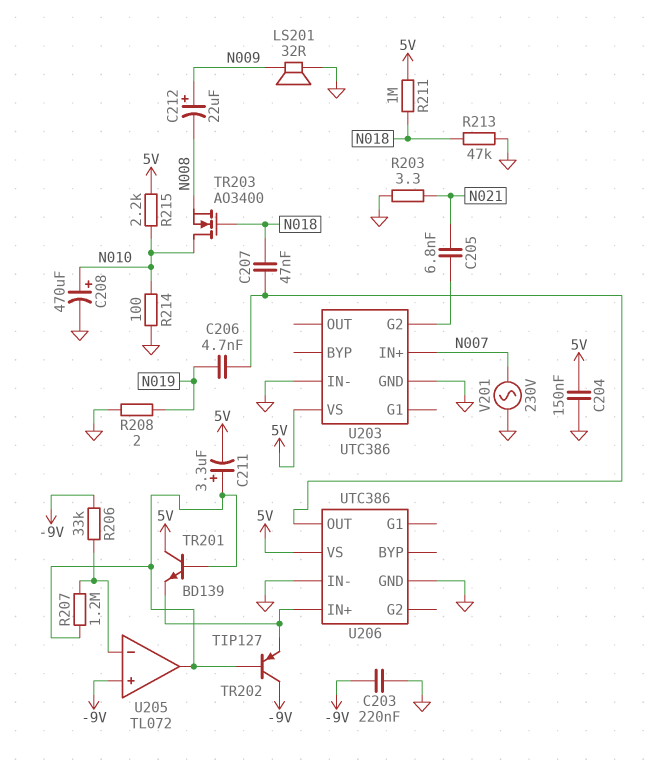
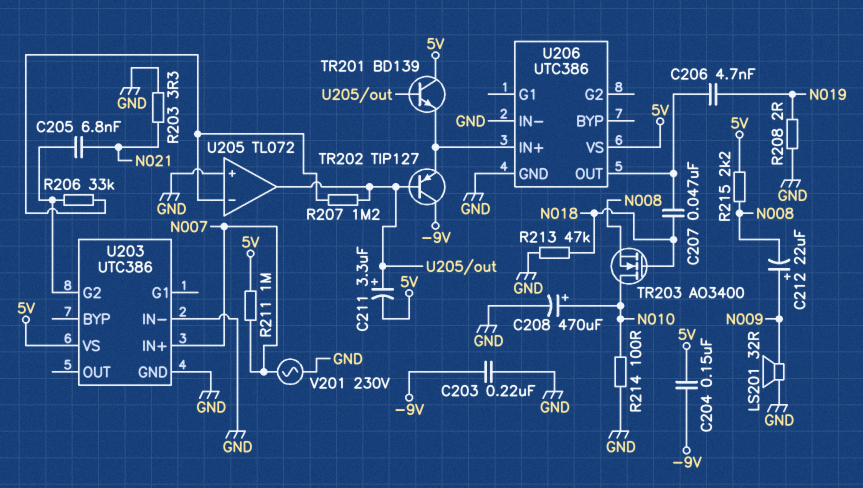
C204: 150nF (5V, GND) -> 150nF (-9V, 5V)
R206: 33k (-9V, U205/in-) -> 33k (U203/G2, U205/in-)
R211: 1M (5V, N018) -> 1M (5V, N007)
R215: 2.2k (5V, N010) -> 2.2k (5V, N008)
U205 pin in+: -9V -> GND

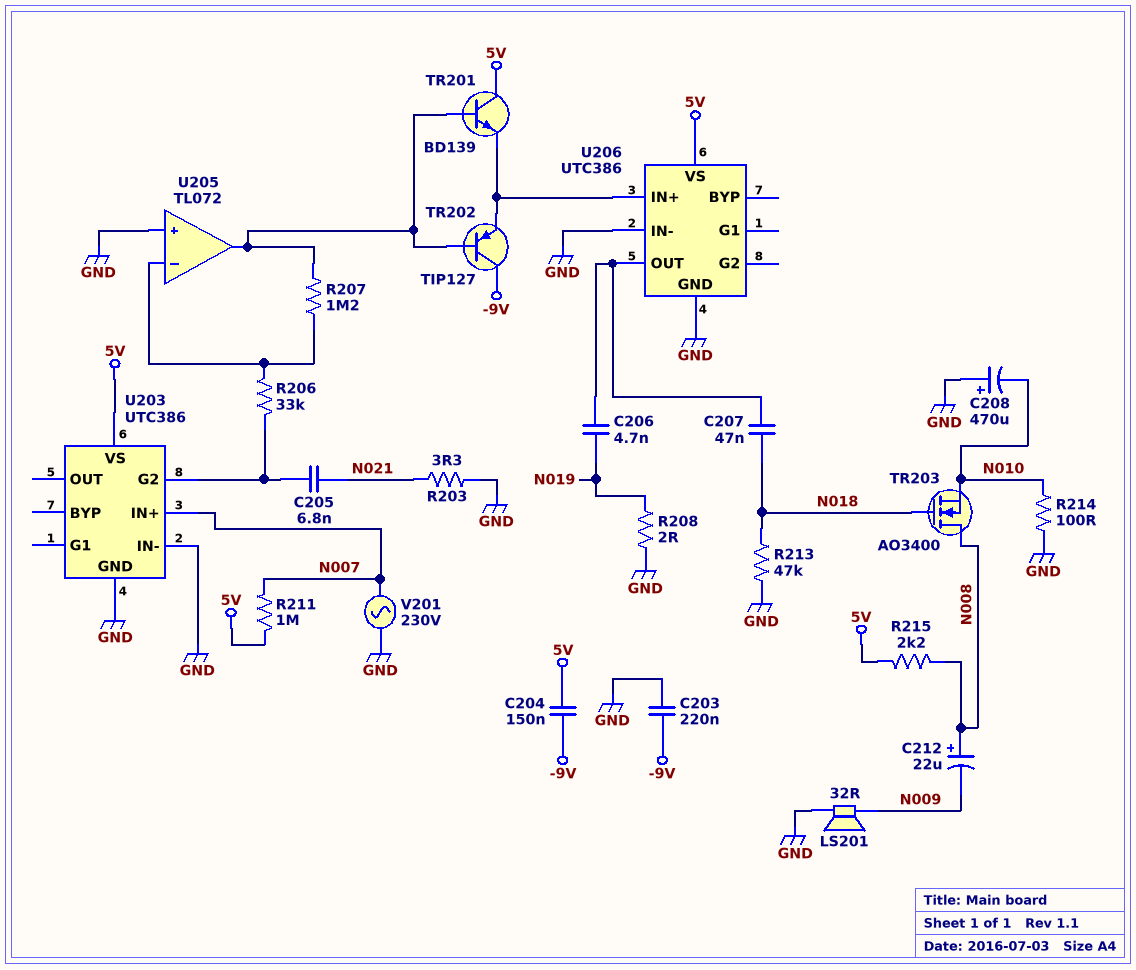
C208: 470uF (plus N010, minus GND) -> 470uF (plus GND, minus N010)
C211: 3.3uF (plus U205/out, minus 5V) -> none
C212: 22uF (plus N009, minus N008) -> 22uF (plus N008, minus N009)
TR203: NMOS AO3400 (G N018, D N010, S N008) -> NMOS AO3400 (G N018, D N008, S N010)

